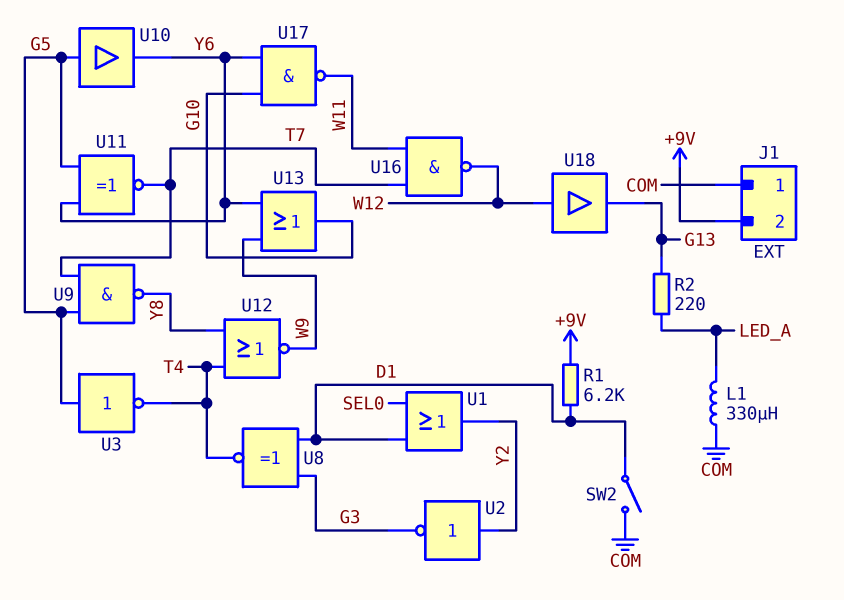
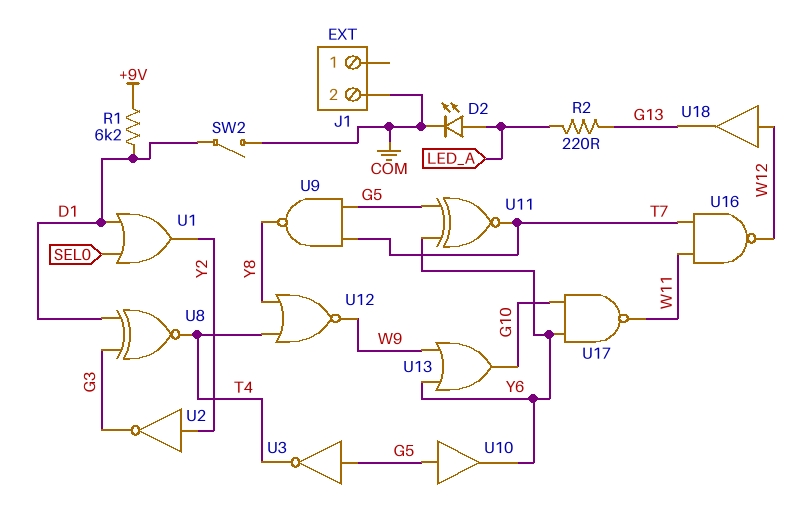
D2: none -> LED (A LED_A, K COM)
J1 pin 1: COM -> none
J1 pin 2: +9V -> COM
L1: 330uH (COM, LED_A) -> none

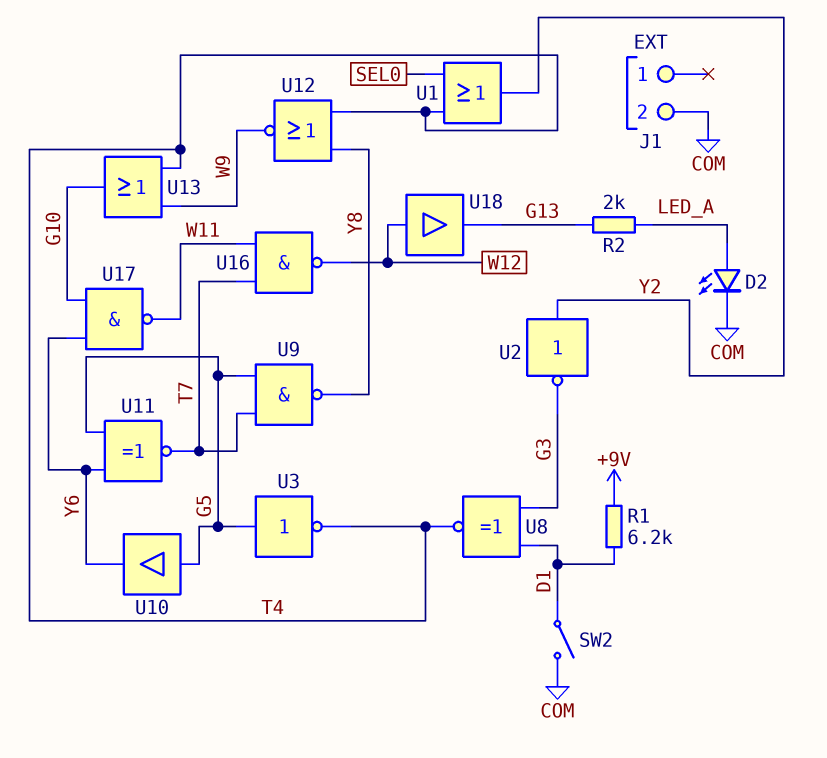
R2: 220 (G13, LED_A) -> 2k (G13, LED_A)
U1: OR (in D1, in SEL0, out Y2) -> OR (in SEL0, in T4, out Y2)
U13: OR (in W9, in Y6, out G10) -> OR (in T4, in W9, out G10)

